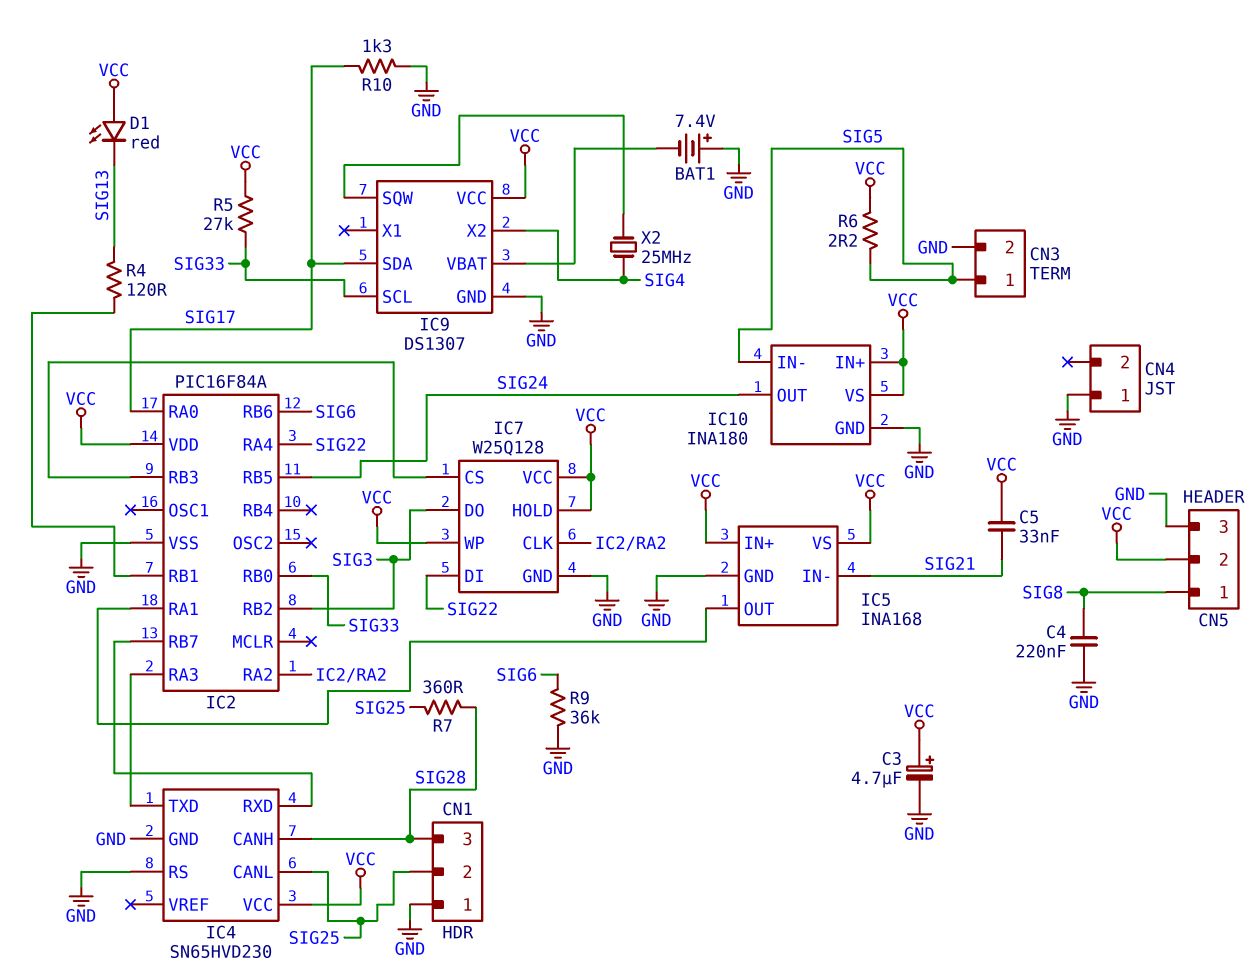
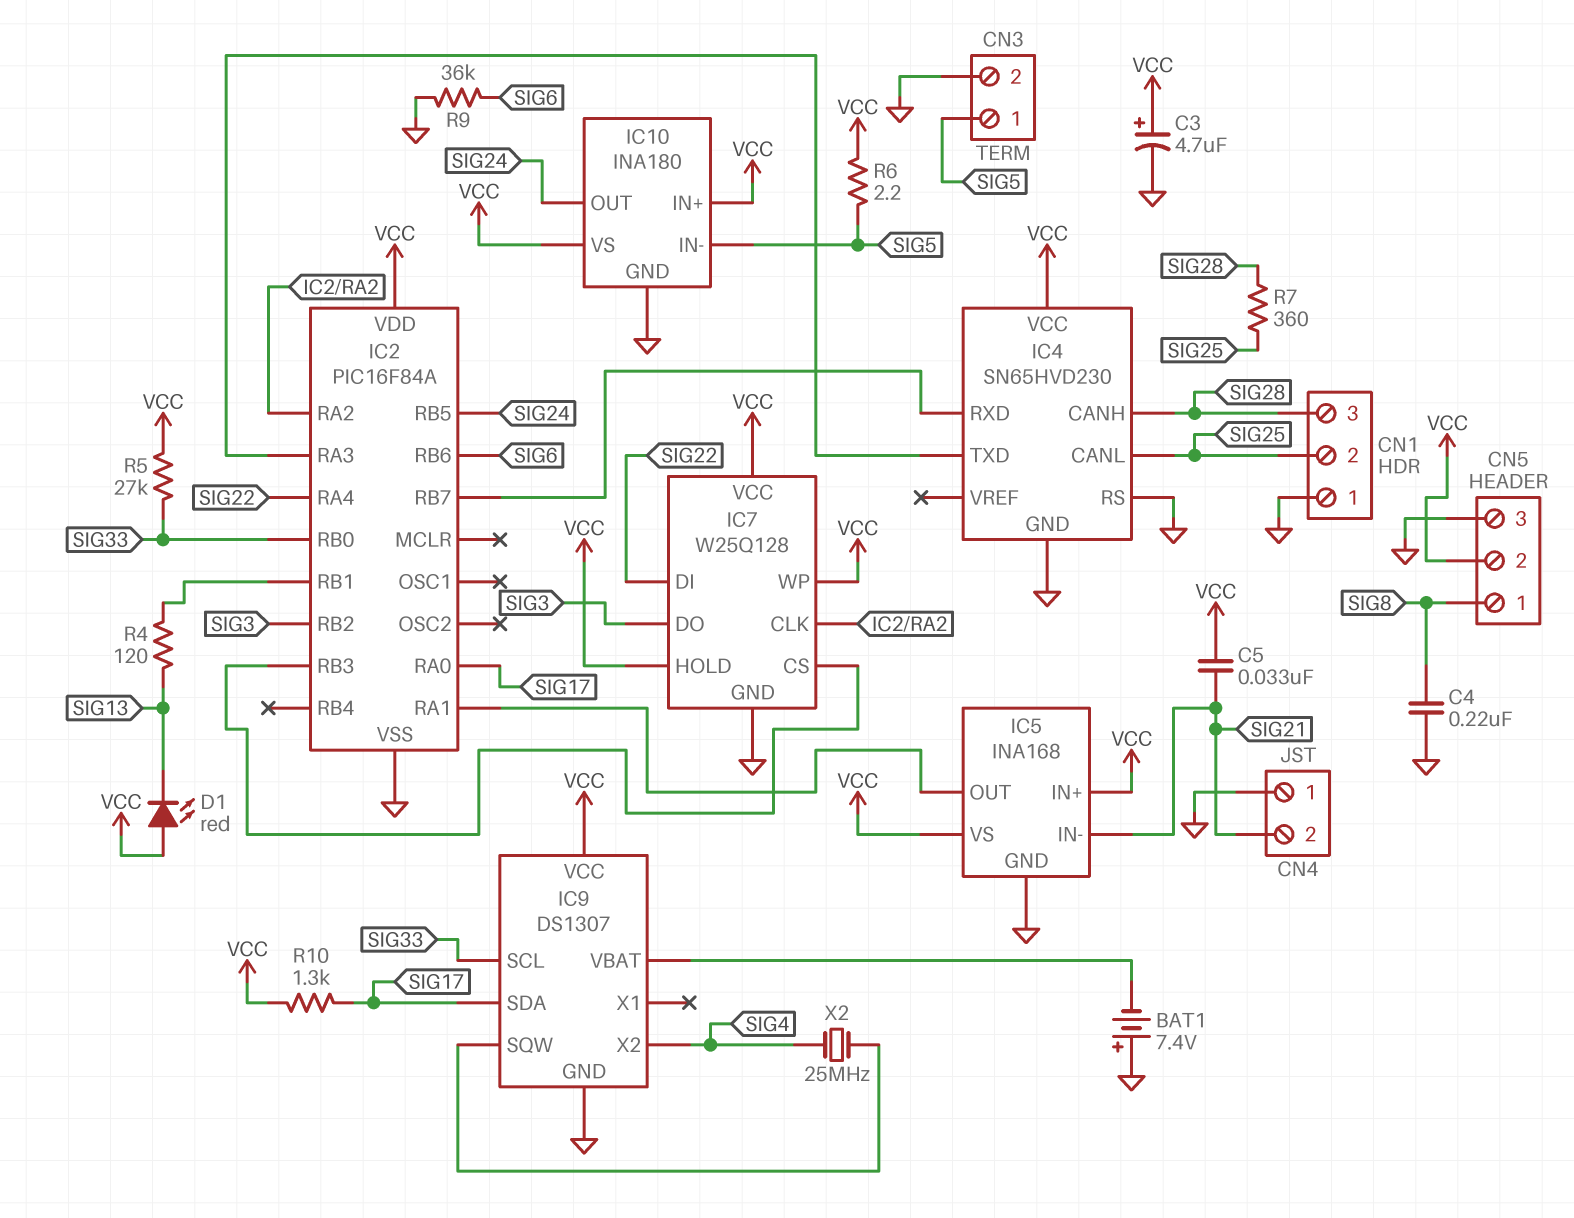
CN4 pin 2: none -> SIG21
R10: 1.3k (GND, SIG17) -> 1.3k (SIG17, VCC)

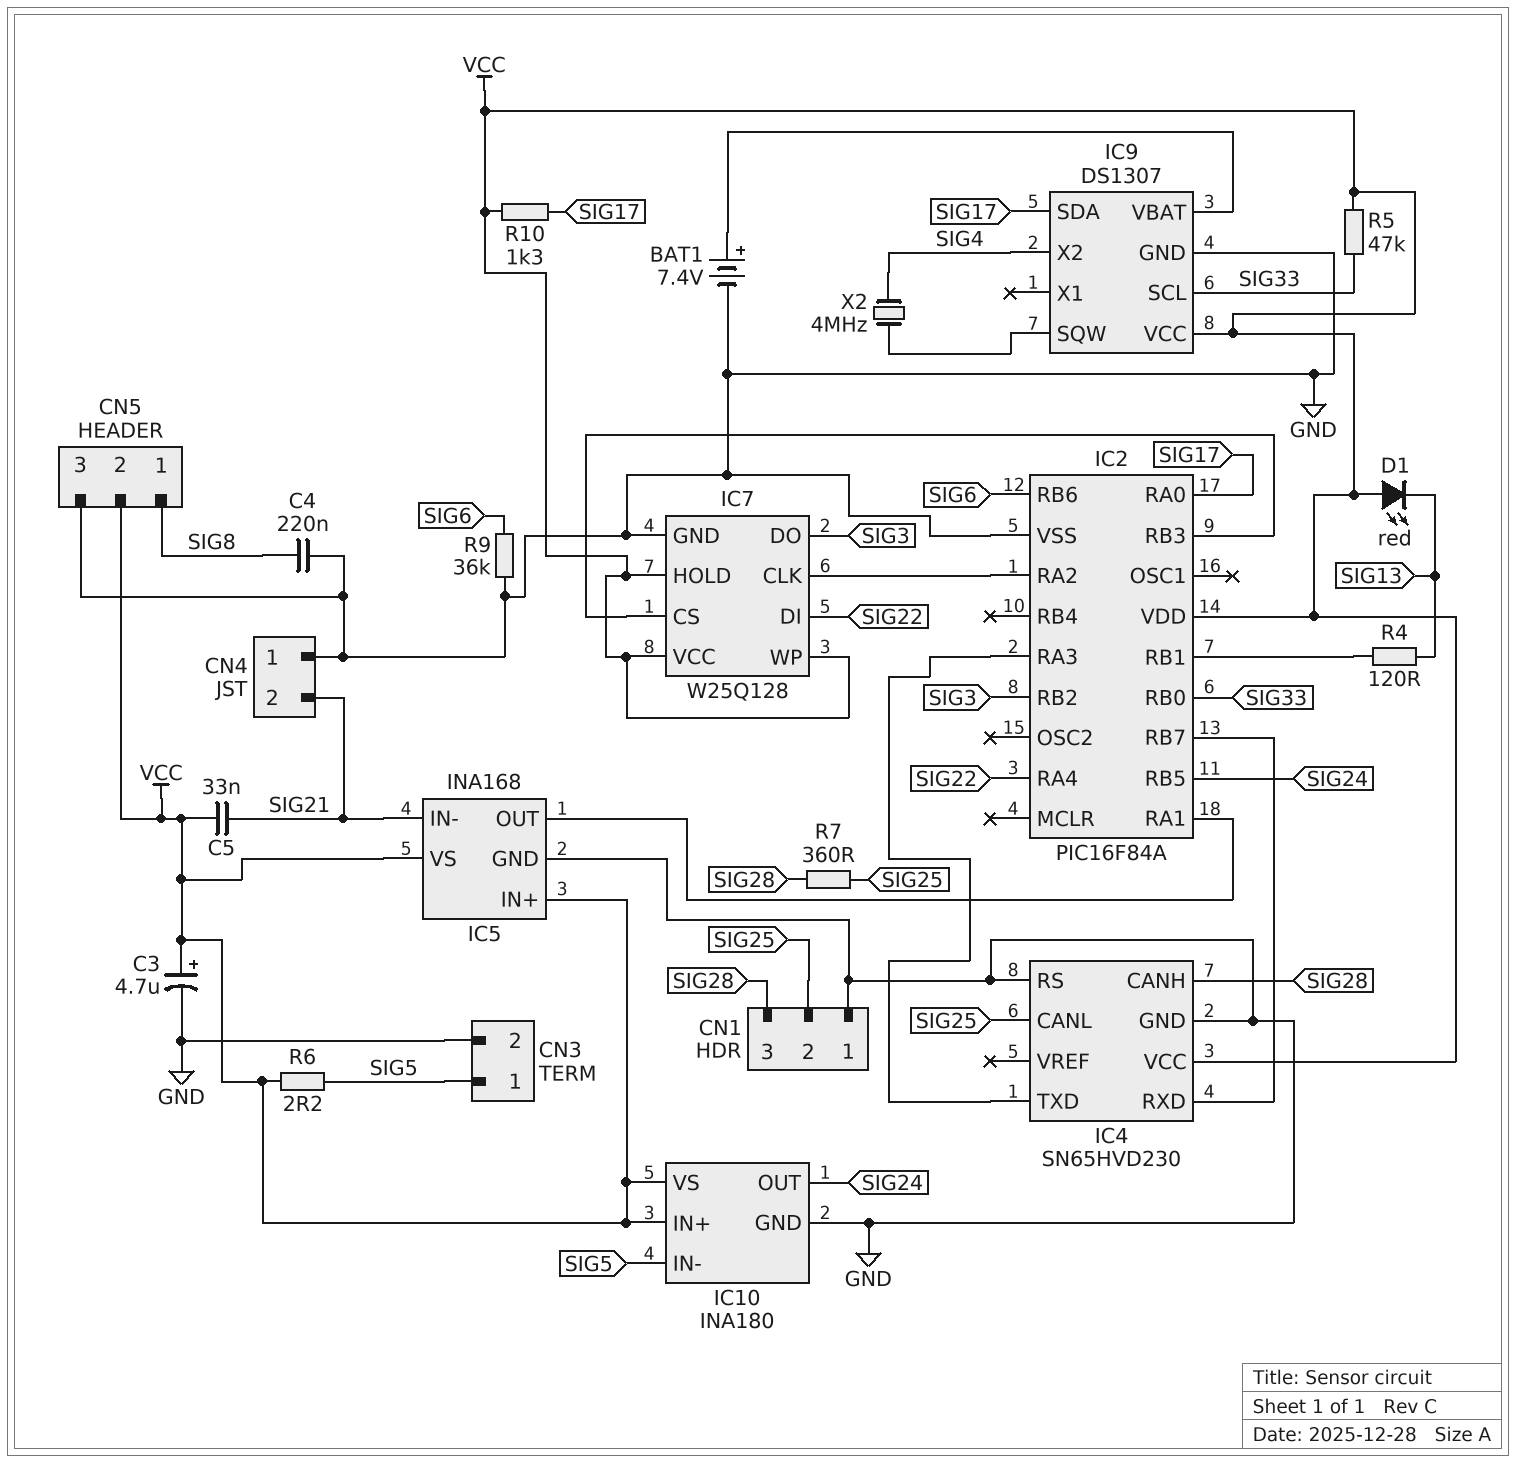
BAT1: 7.4V (plus GND, minus IC9/VBAT) -> 7.4V (plus IC9/VBAT, minus GND)
R5: 27k (SIG33, VCC) -> 47k (SIG33, VCC)
X2: 25MHz (IC9/SQW, SIG4) -> 4MHz (IC9/SQW, SIG4)

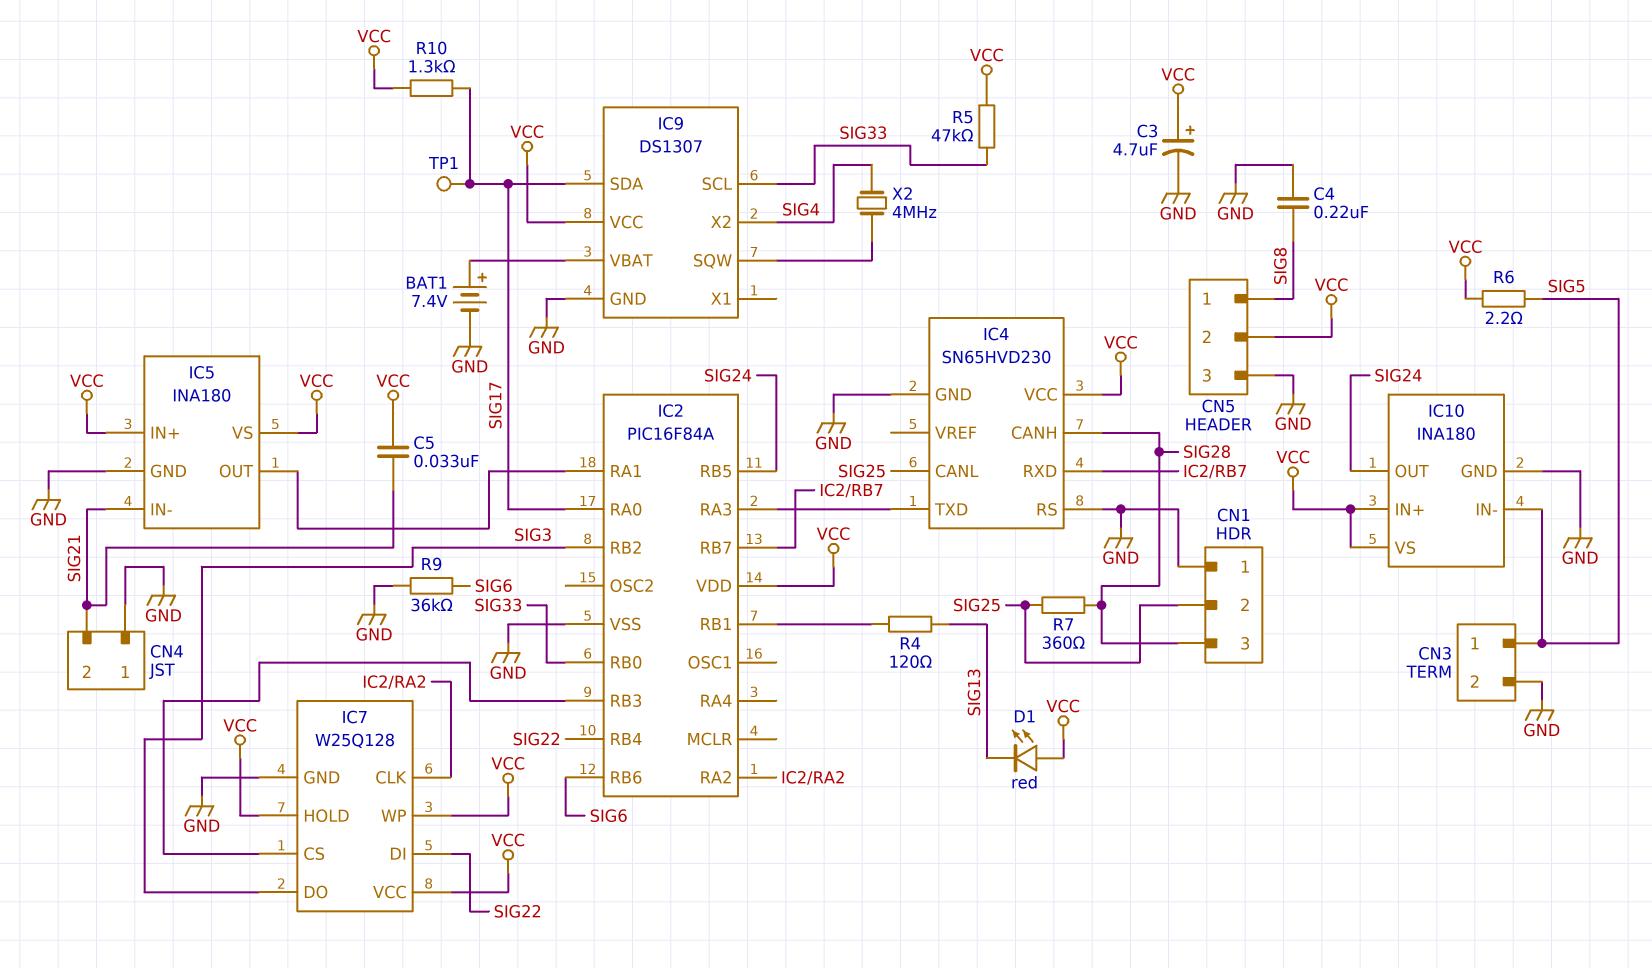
IC2 pin RA4: SIG22 -> none
IC2 pin RB4: none -> SIG22
IC5: INA168 -> INA180
TP1: none -> test point (SIG17)

